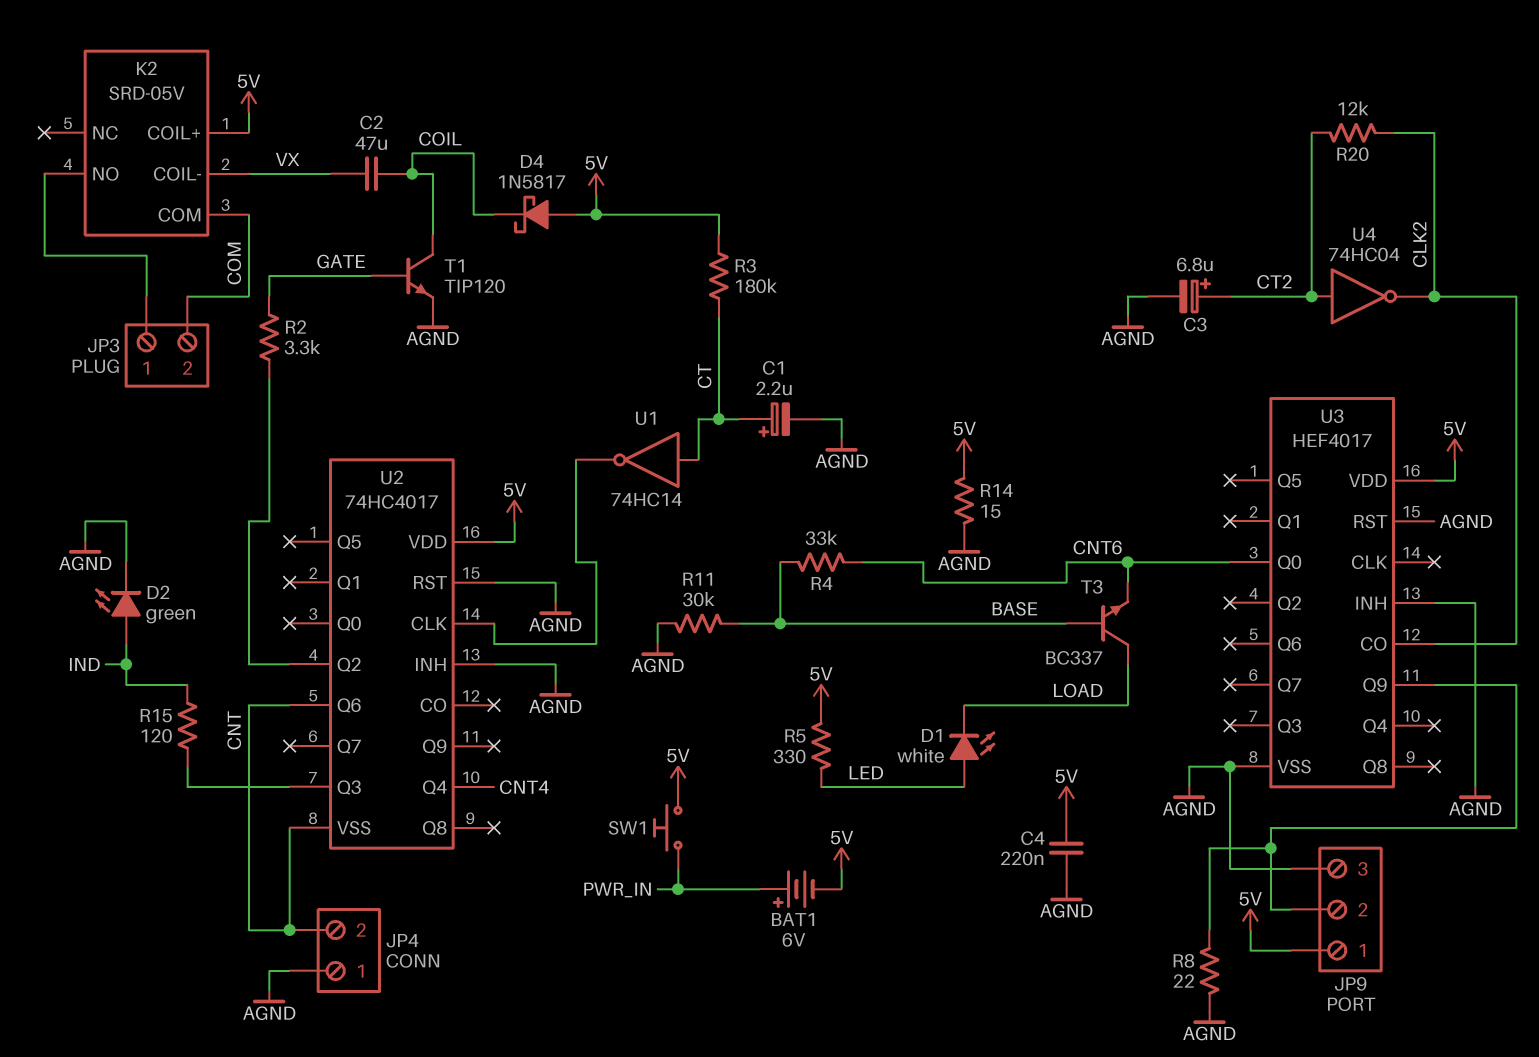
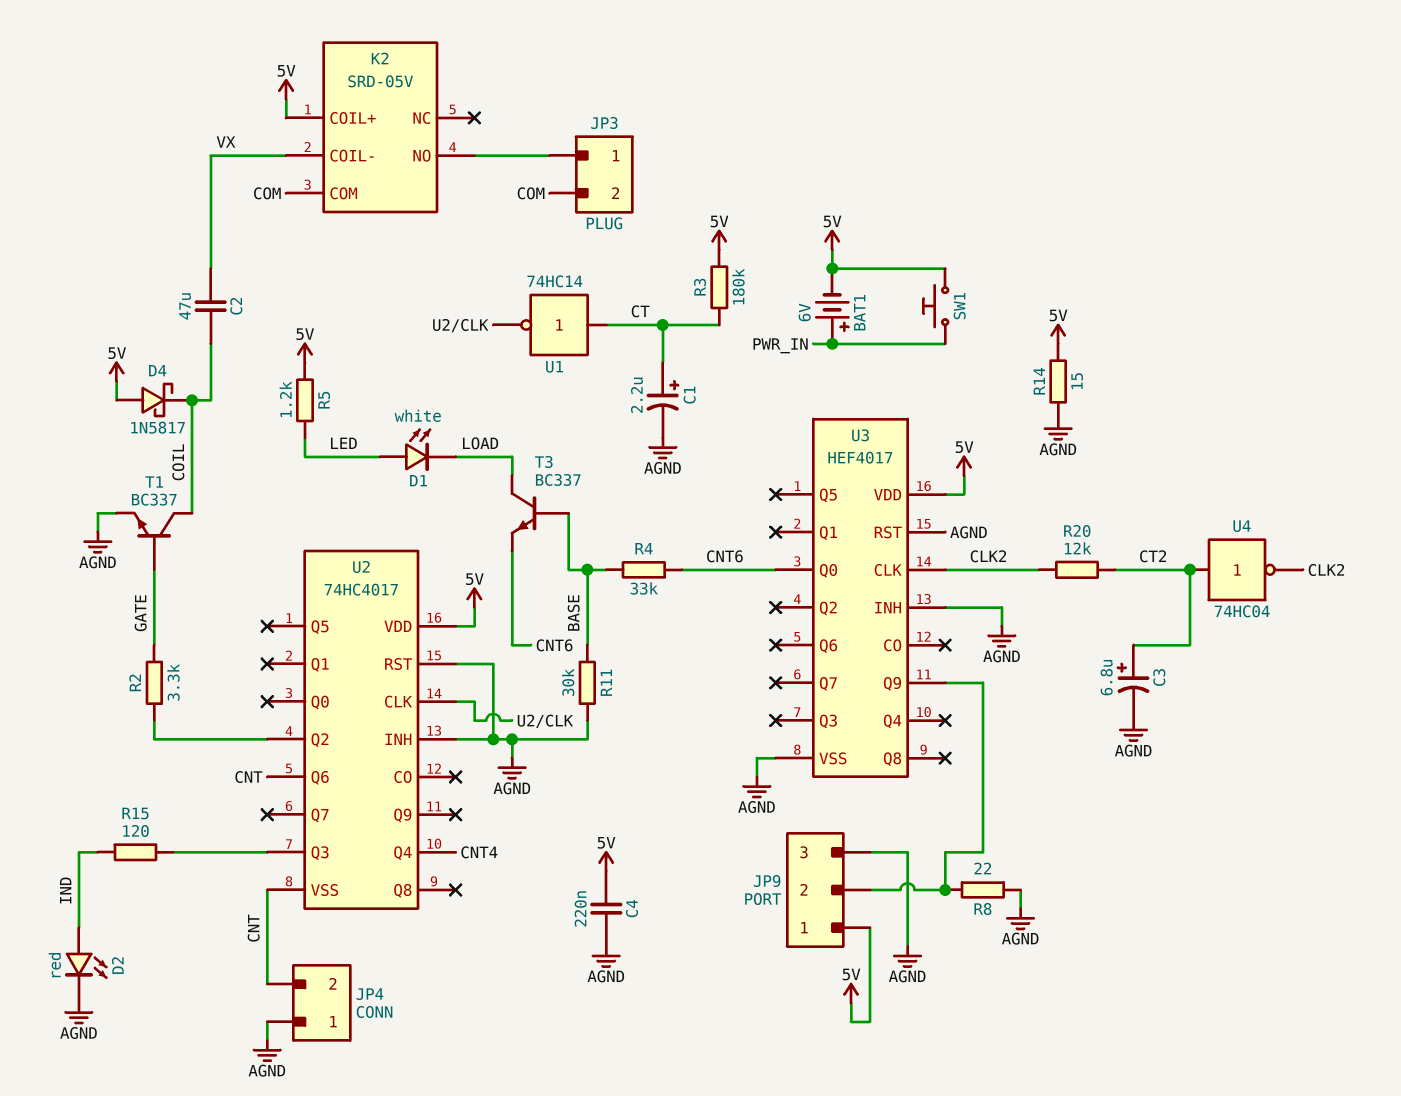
D2: LED green (A IND, K AGND) -> LED red (A IND, K AGND)
R5: 330 (5V, LED) -> 1.2k (5V, LED)
T1: NPN TIP120 (B GATE, C COIL, E AGND) -> NPN BC337 (B GATE, C COIL, E AGND)
U3 pin CLK: none -> CLK2
U3 pin CO: CLK2 -> none

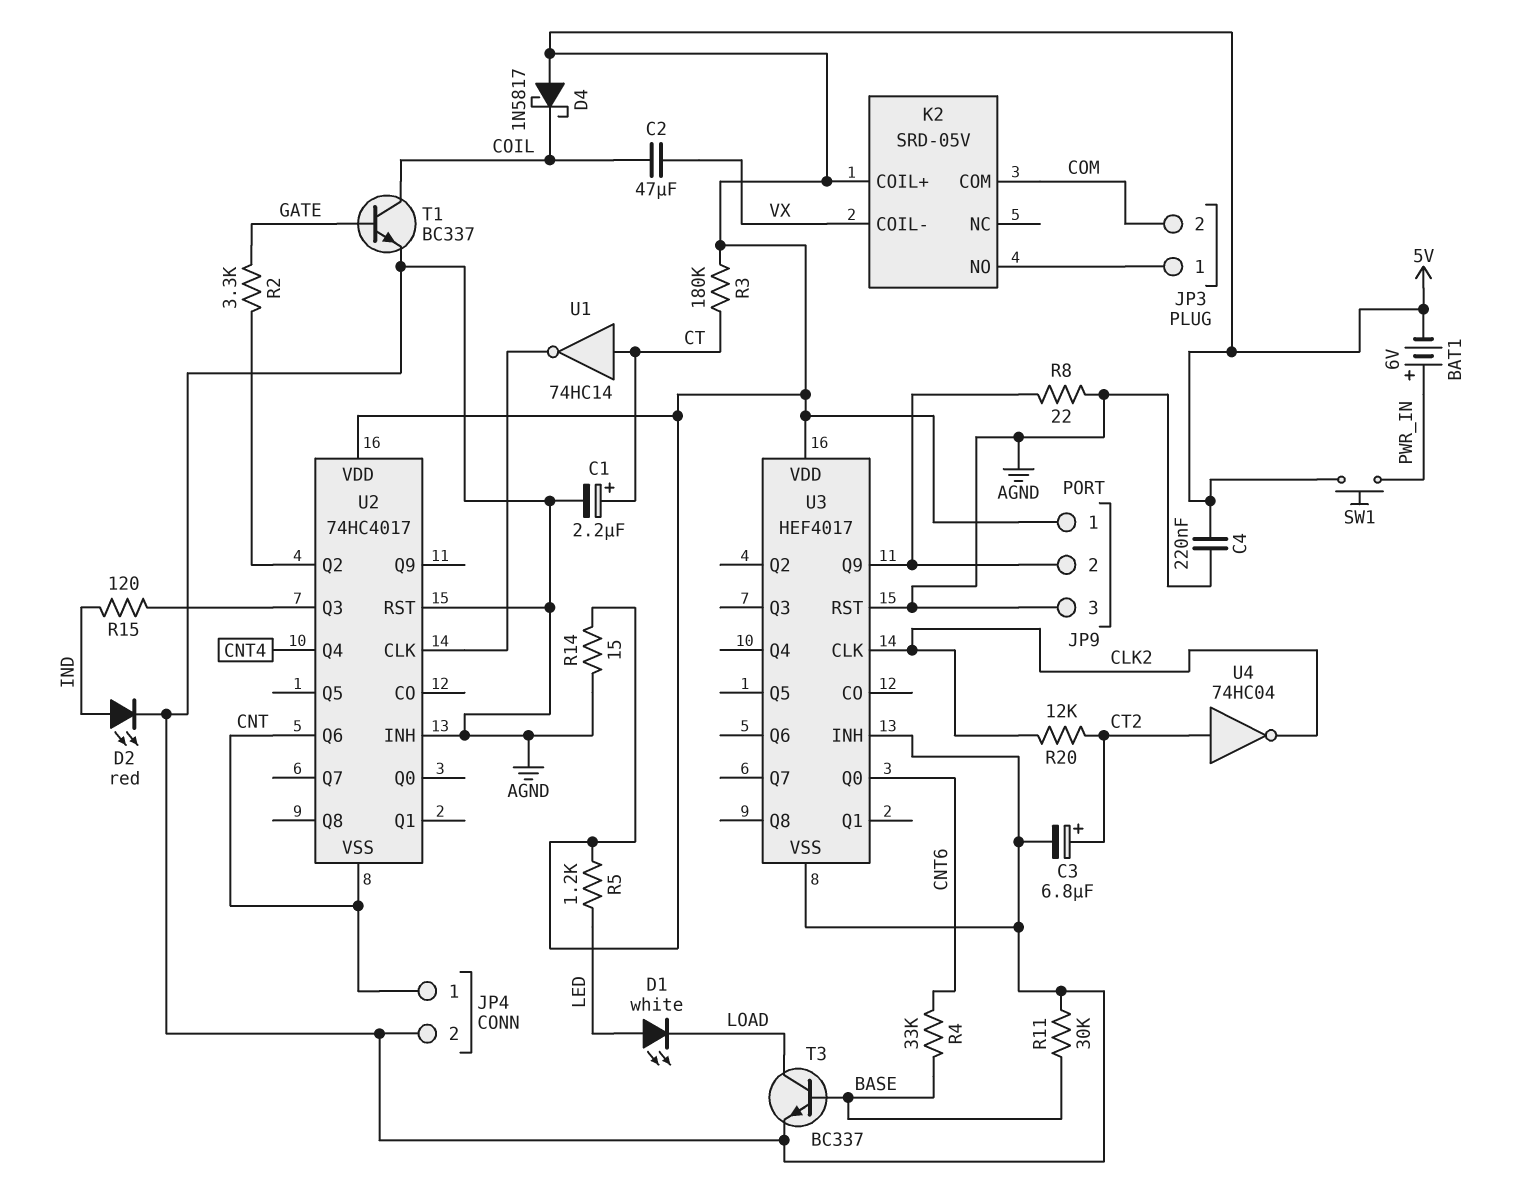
JP4 pin 1: AGND -> CNT
JP4 pin 2: CNT -> AGND
T3: NPN BC337 (B BASE, C LOAD, E CNT6) -> NPN BC337 (B BASE, C LOAD, E AGND)

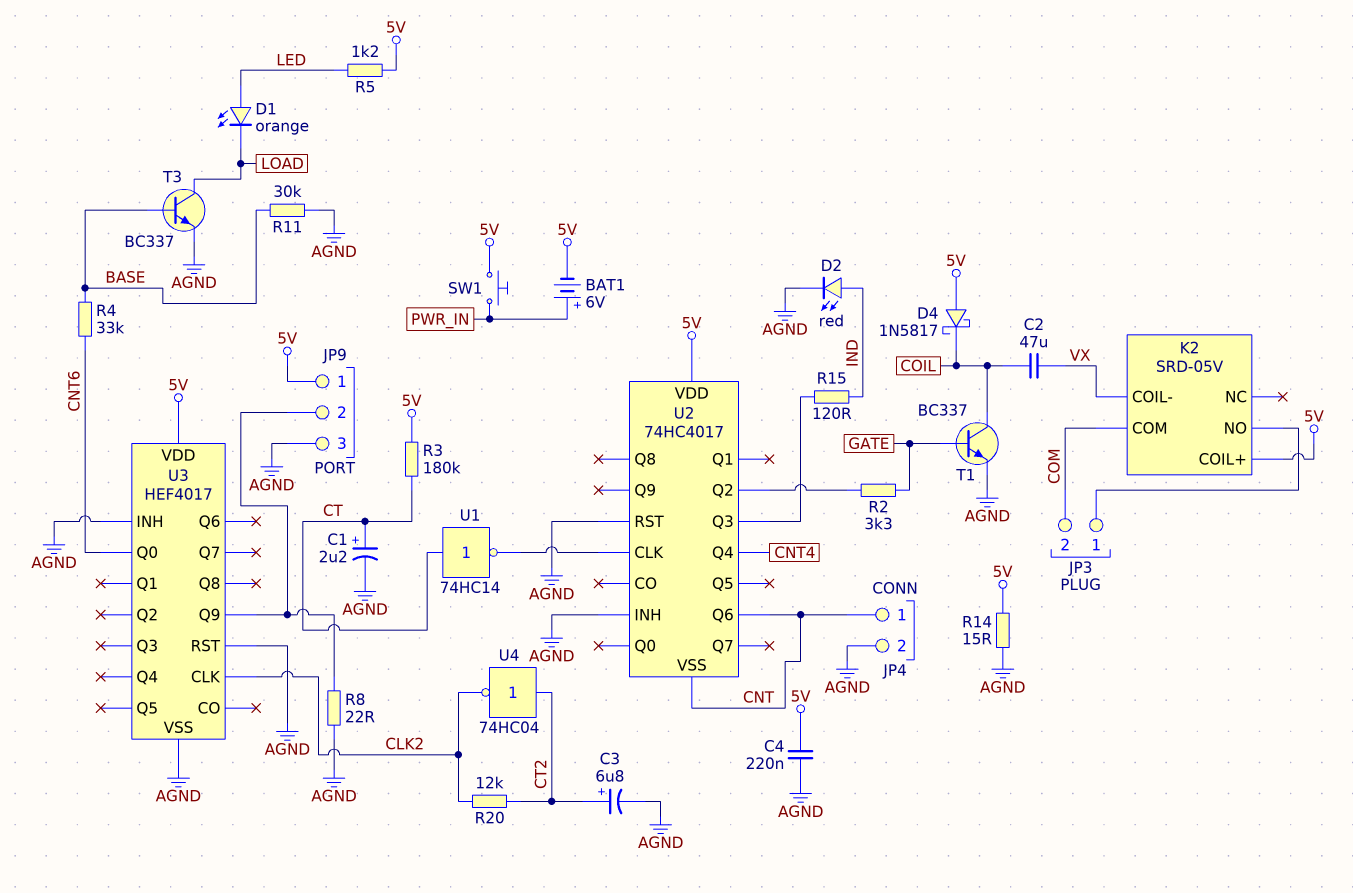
D1: LED white (A LED, K LOAD) -> LED orange (A LED, K LOAD)

